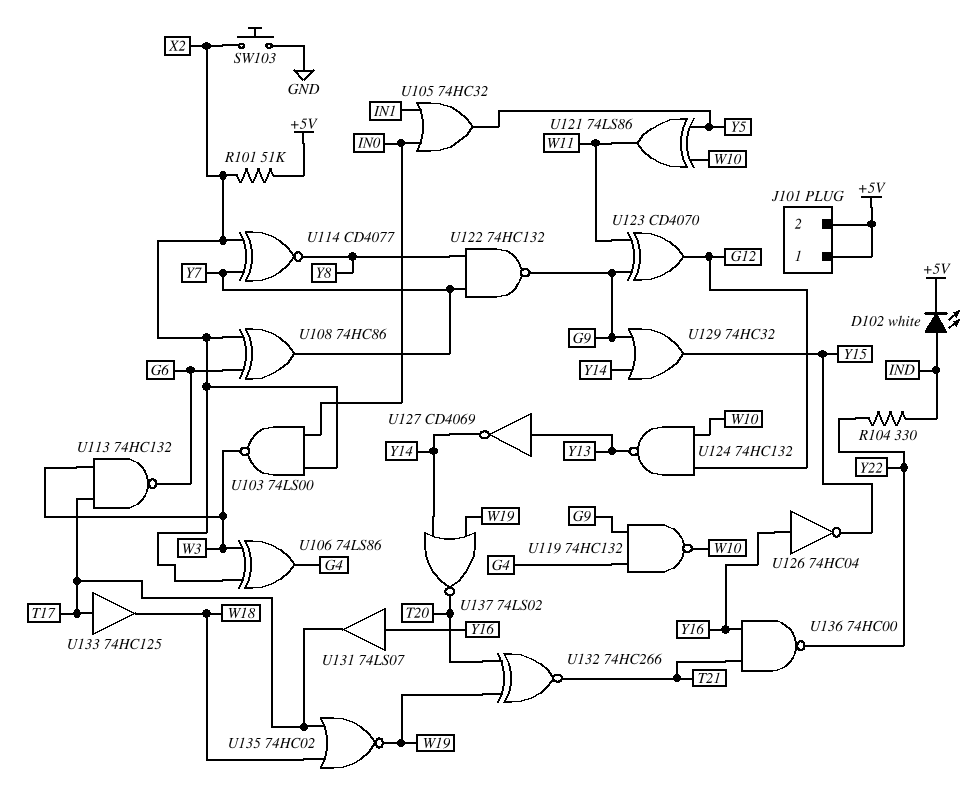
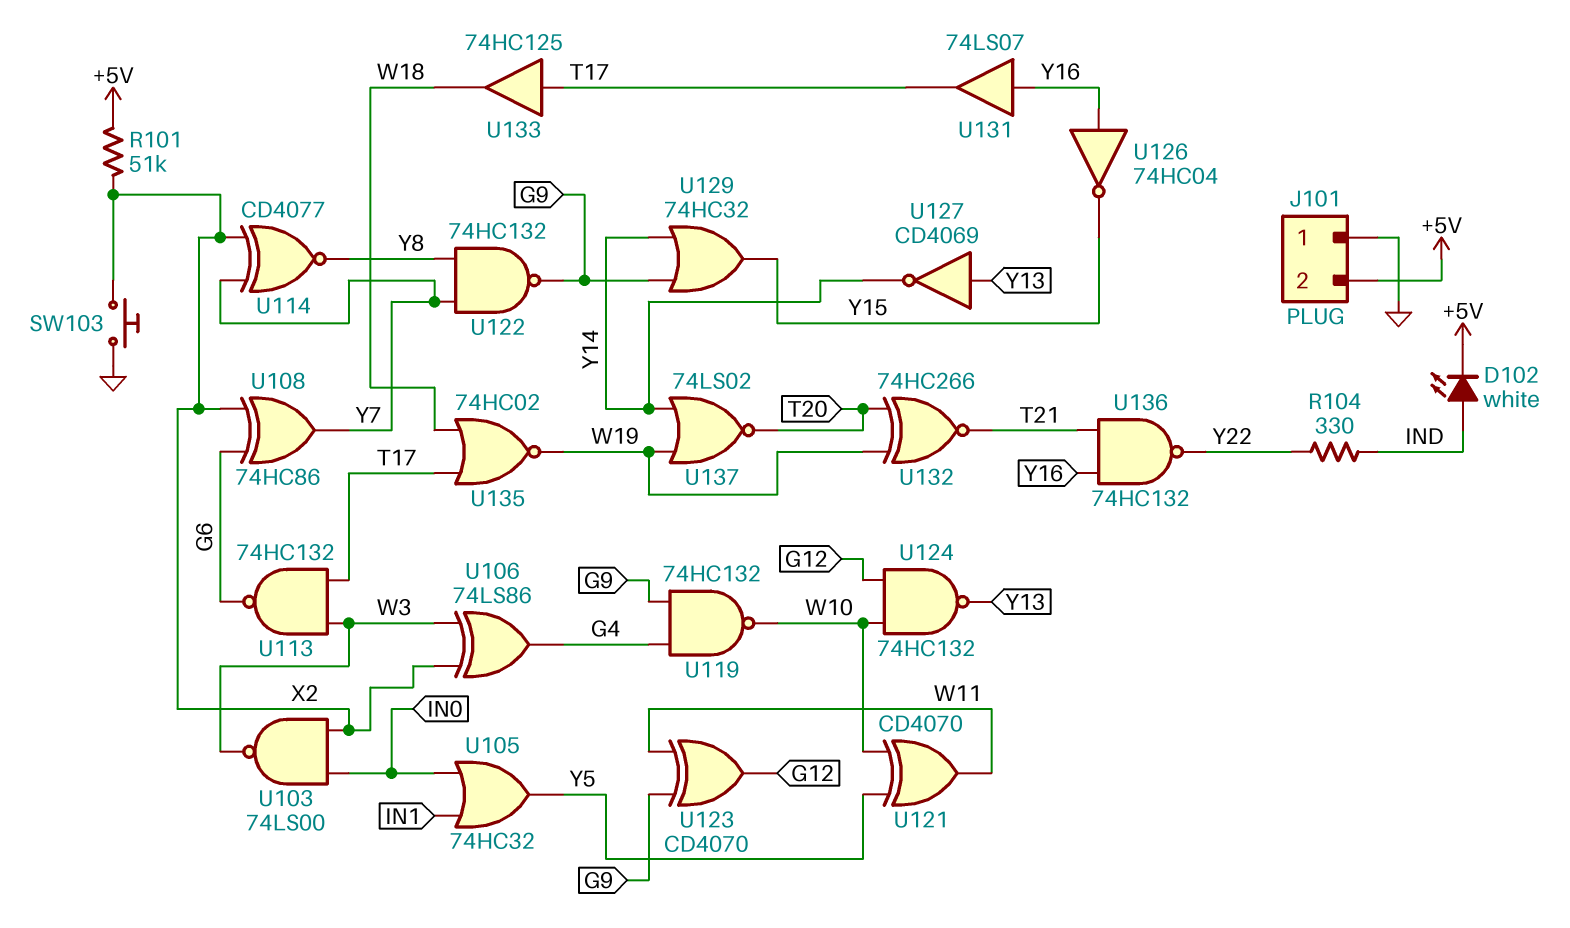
J101 pin 1: +5V -> GND
U121: XOR 74LS86 (in W10, in Y5, out W11) -> XOR CD4070 (in W10, in Y5, out W11)
U136: NAND 74HC00 (in T21, in Y16, out Y22) -> NAND 74HC132 (in T21, in Y16, out Y22)

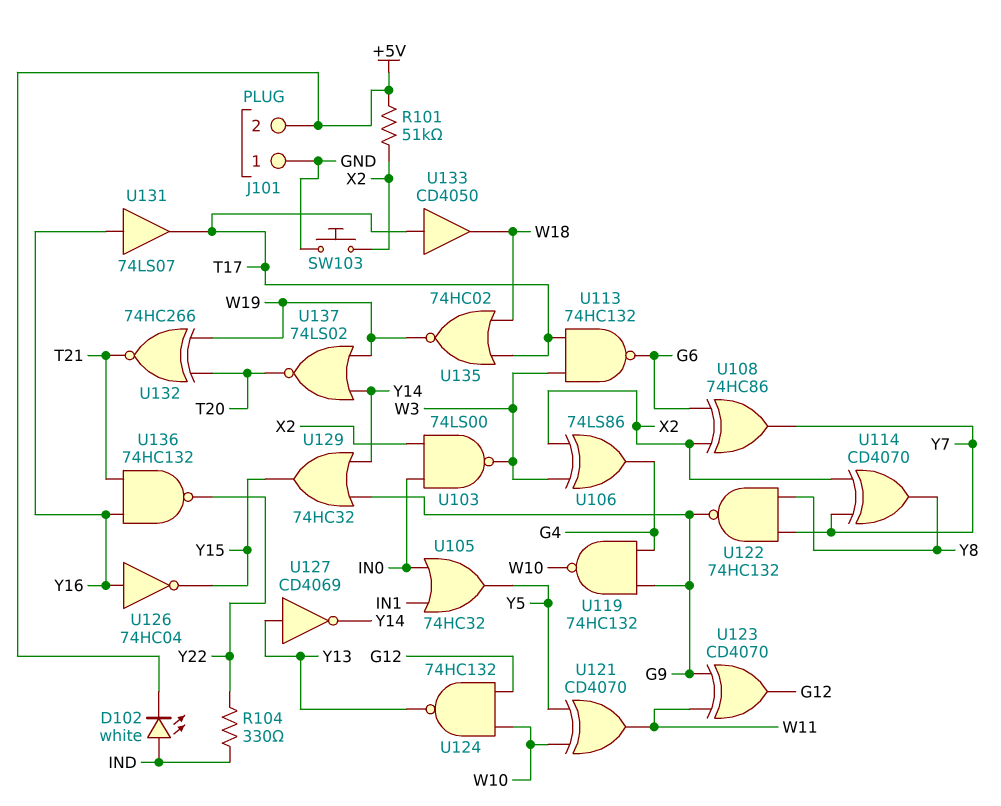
U114: XNOR CD4077 (in X2, in Y7, out Y8) -> XOR CD4070 (in X2, in Y7, out Y8)
U133: buffer 74HC125 (in T17, out W18) -> buffer CD4050 (in T17, out W18)

